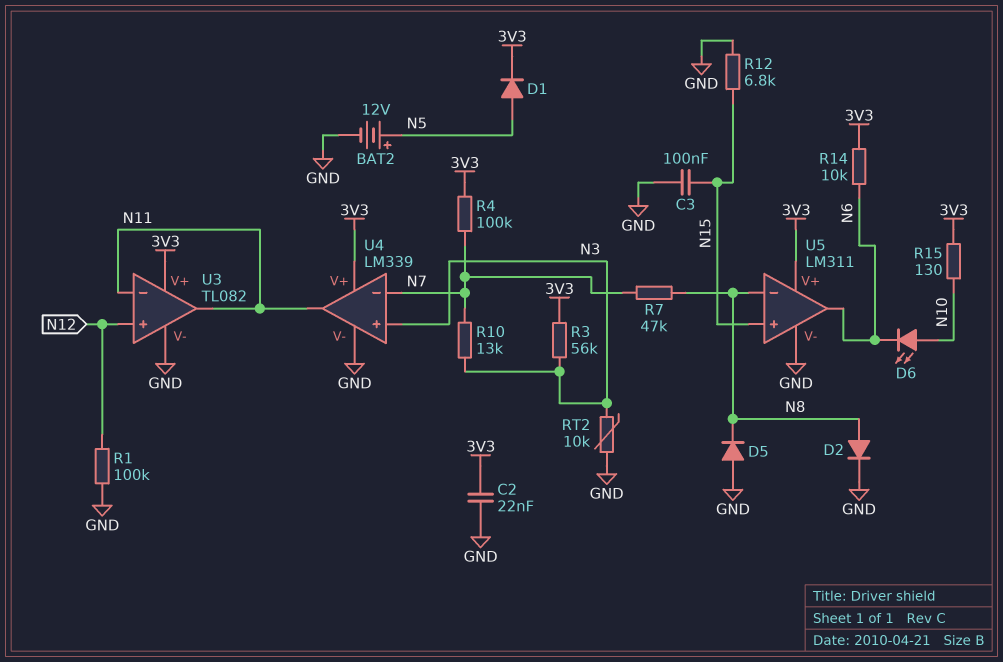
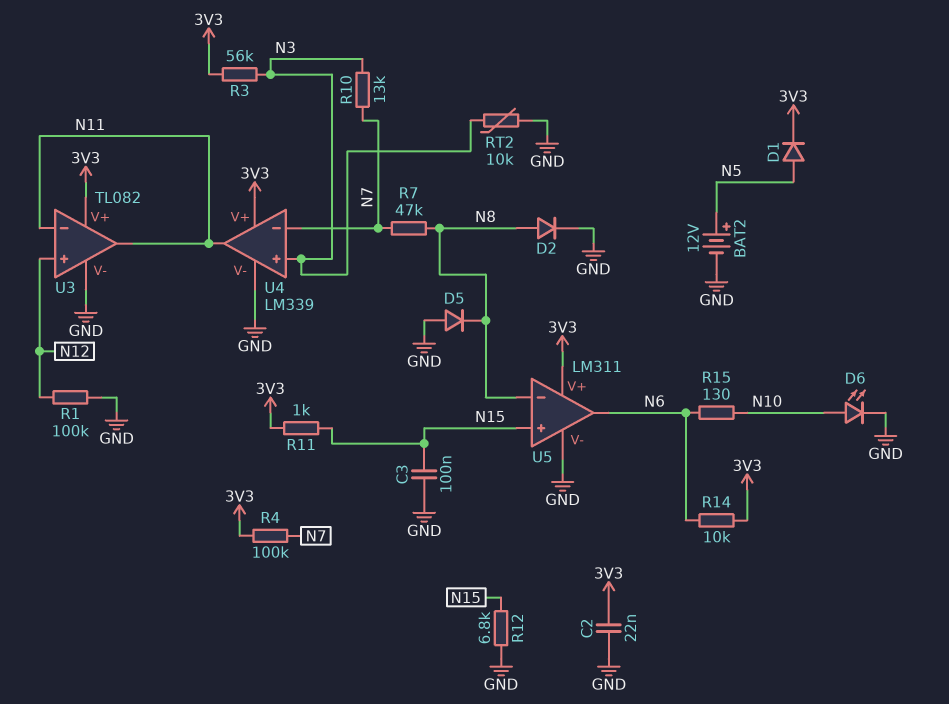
D6: LED (A N10, K N6) -> LED (A N10, K GND)
R11: none -> 1k (3V3, N15)
R15: 130 (3V3, N10) -> 130 (N6, N10)

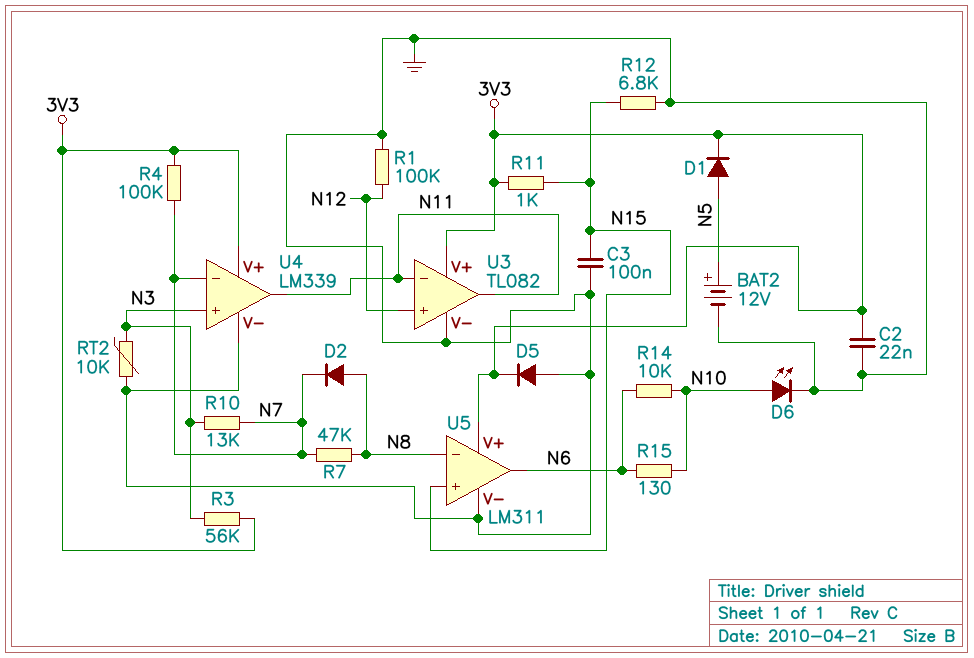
D2: diode (A N8, K GND) -> diode (A N8, K N7)
D5: diode (A GND, K N8) -> diode (A GND, K 3V3)
R14: 10k (3V3, N6) -> 10k (N6, N10)

